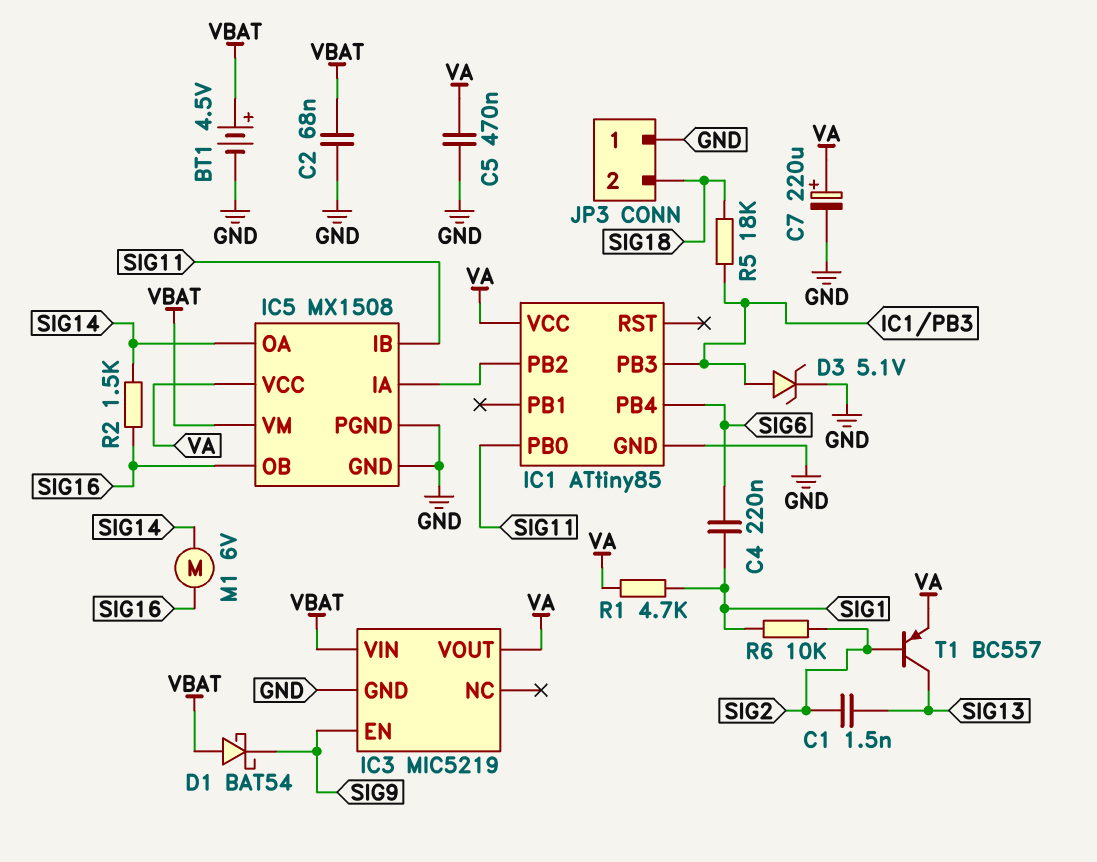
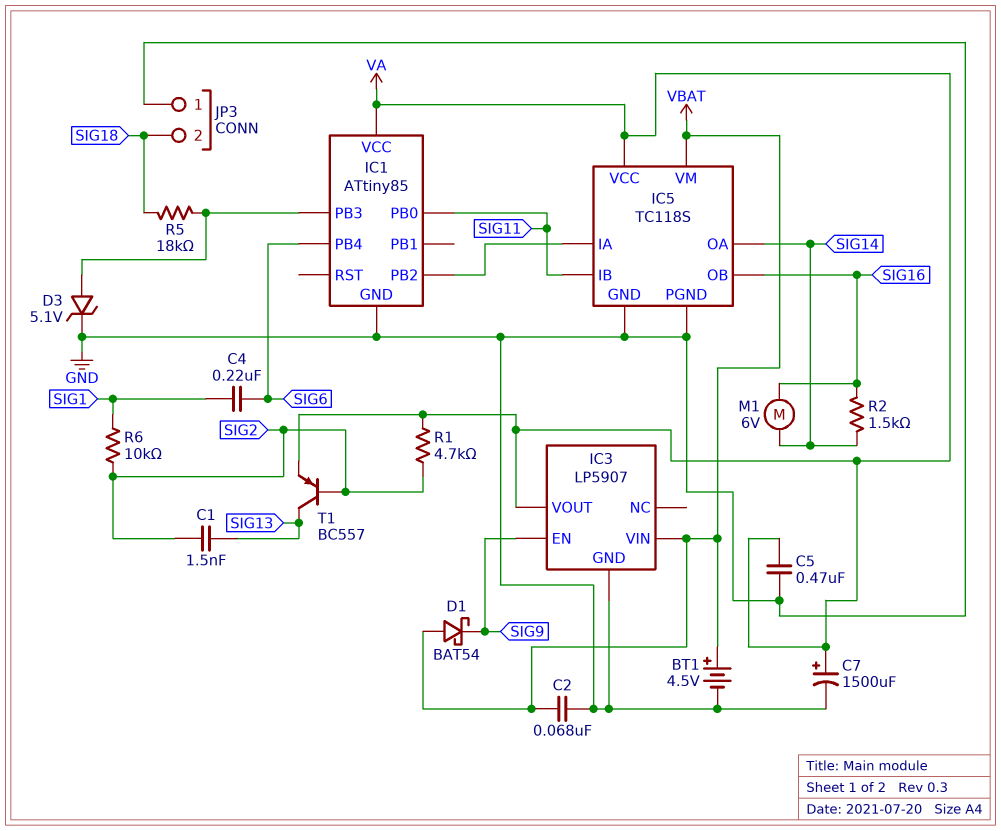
C7: 220uF (plus VA, minus GND) -> 1500uF (plus VA, minus GND)
IC3: MIC5219 -> LP5907
IC5: MX1508 -> TC118S
R1: 4.7k (SIG1, VA) -> 4.7k (SIG2, VA)

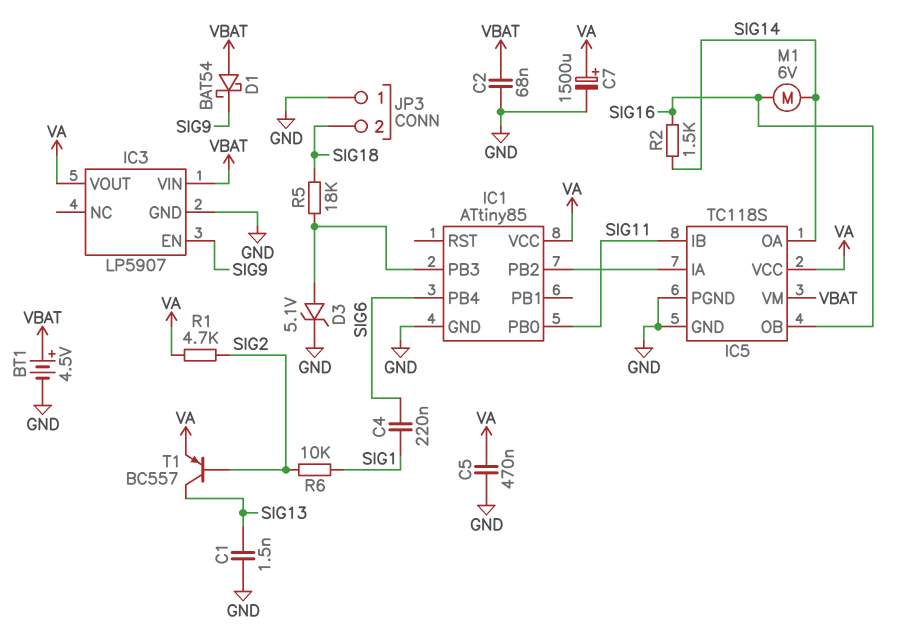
C1: 1.5nF (SIG2, SIG13) -> 1.5nF (GND, SIG13)

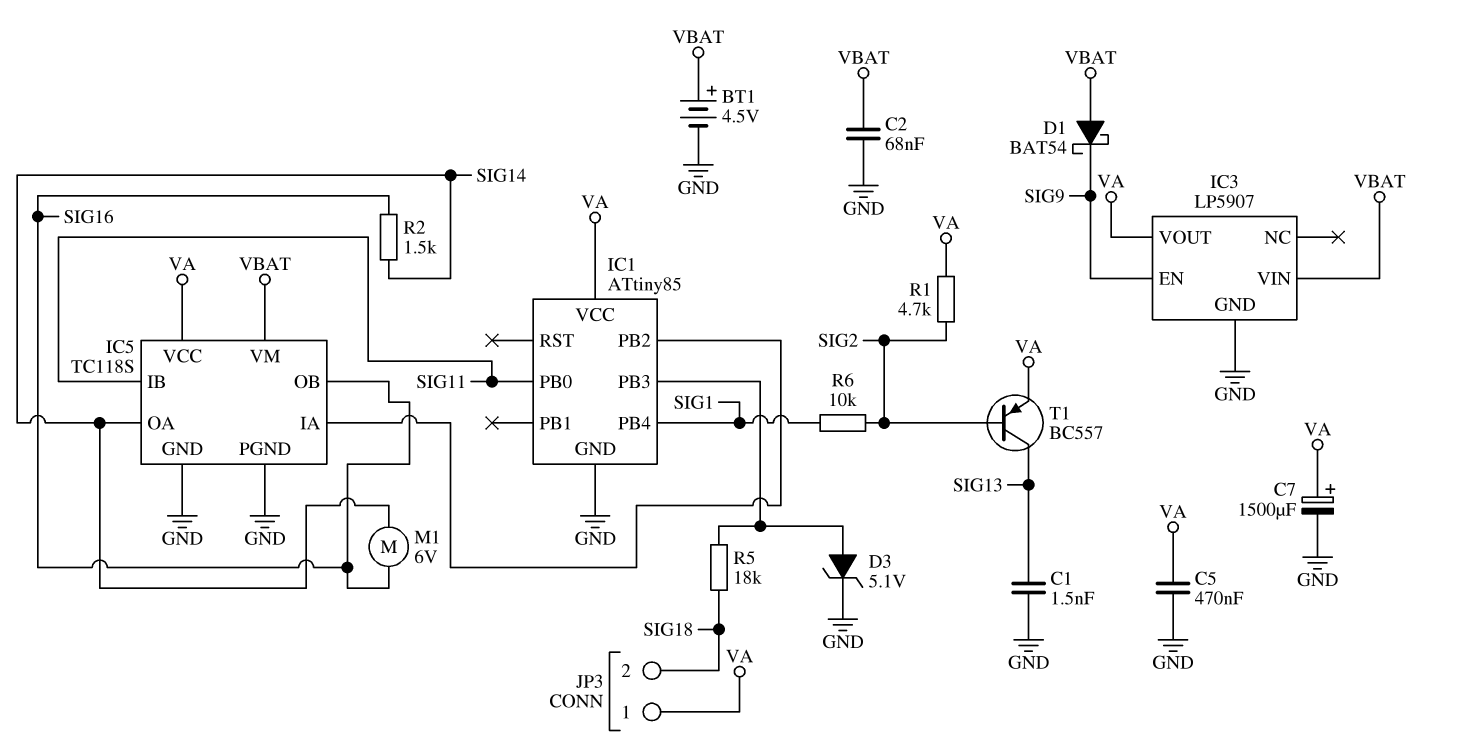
C4: 220nF (SIG1, SIG6) -> none
IC1 pin PB4: SIG6 -> SIG1
JP3 pin 1: GND -> VA

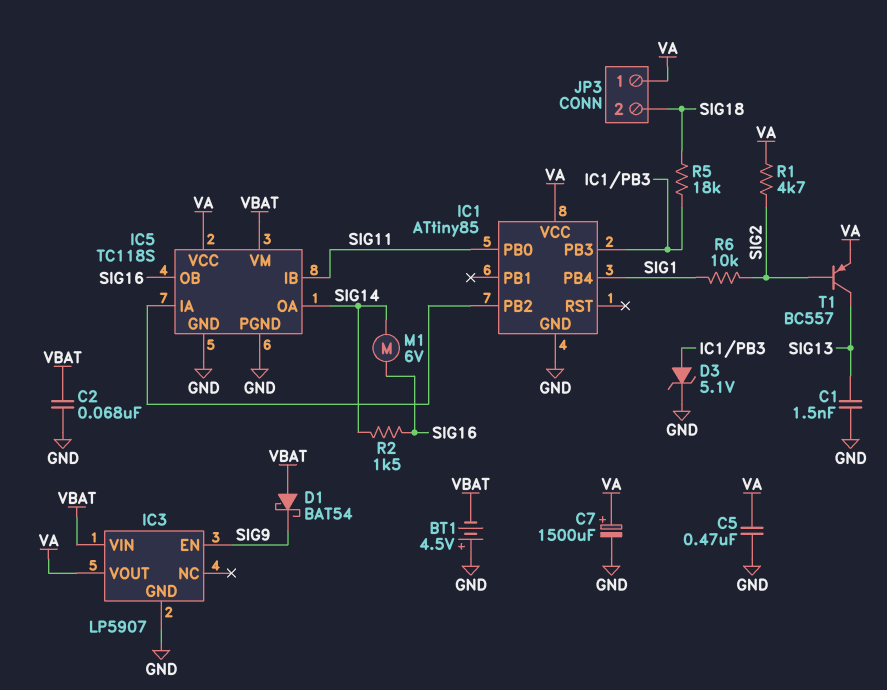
BT1: 4.5V (plus VBAT, minus GND) -> 4.5V (plus GND, minus VBAT)

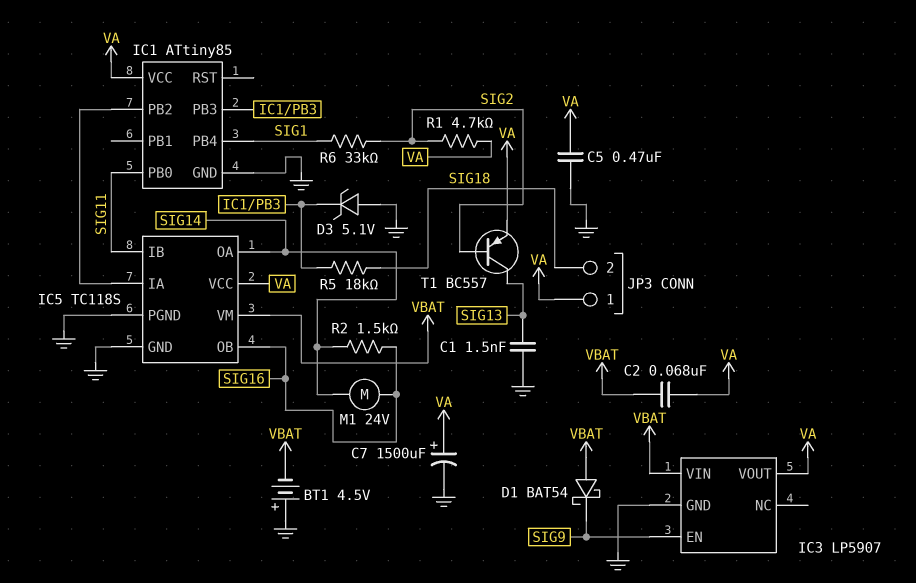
C2: 68nF (GND, VBAT) -> 68nF (VA, VBAT)
D3: zener 5.1V (A IC1/PB3, K GND) -> zener 5.1V (A GND, K IC1/PB3)
M1: motor 6V (SIG14, SIG16) -> motor 24V (SIG14, SIG16)
R6: 10k (SIG1, SIG2) -> 33k (SIG1, SIG2)

